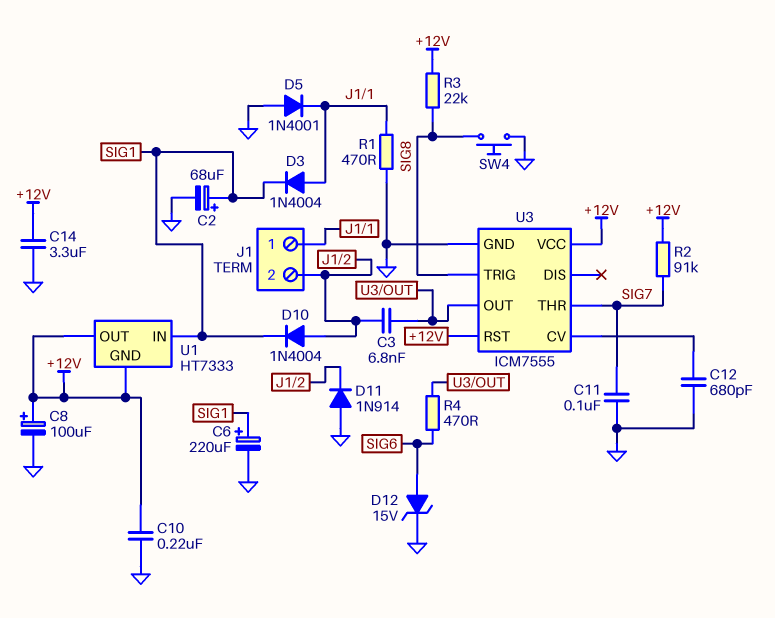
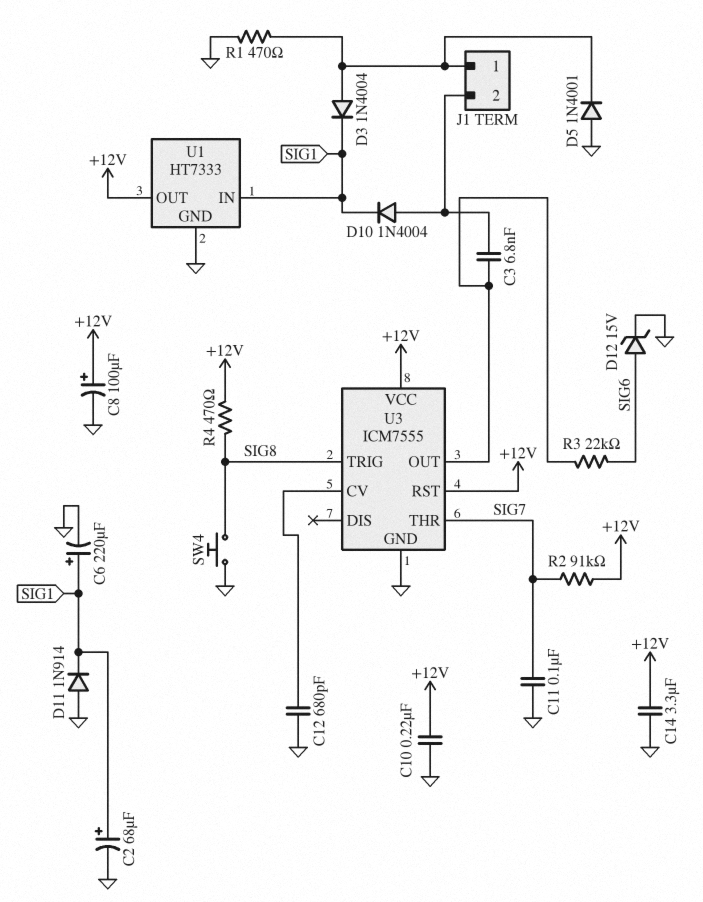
D11: diode 1N914 (A GND, K J1/2) -> diode 1N914 (A GND, K SIG1)
R3: 22k (+12V, SIG8) -> 22k (SIG6, U3/OUT)
R4: 470 (SIG6, U3/OUT) -> 470 (+12V, SIG8)
U1 pin GND: +12V -> GND

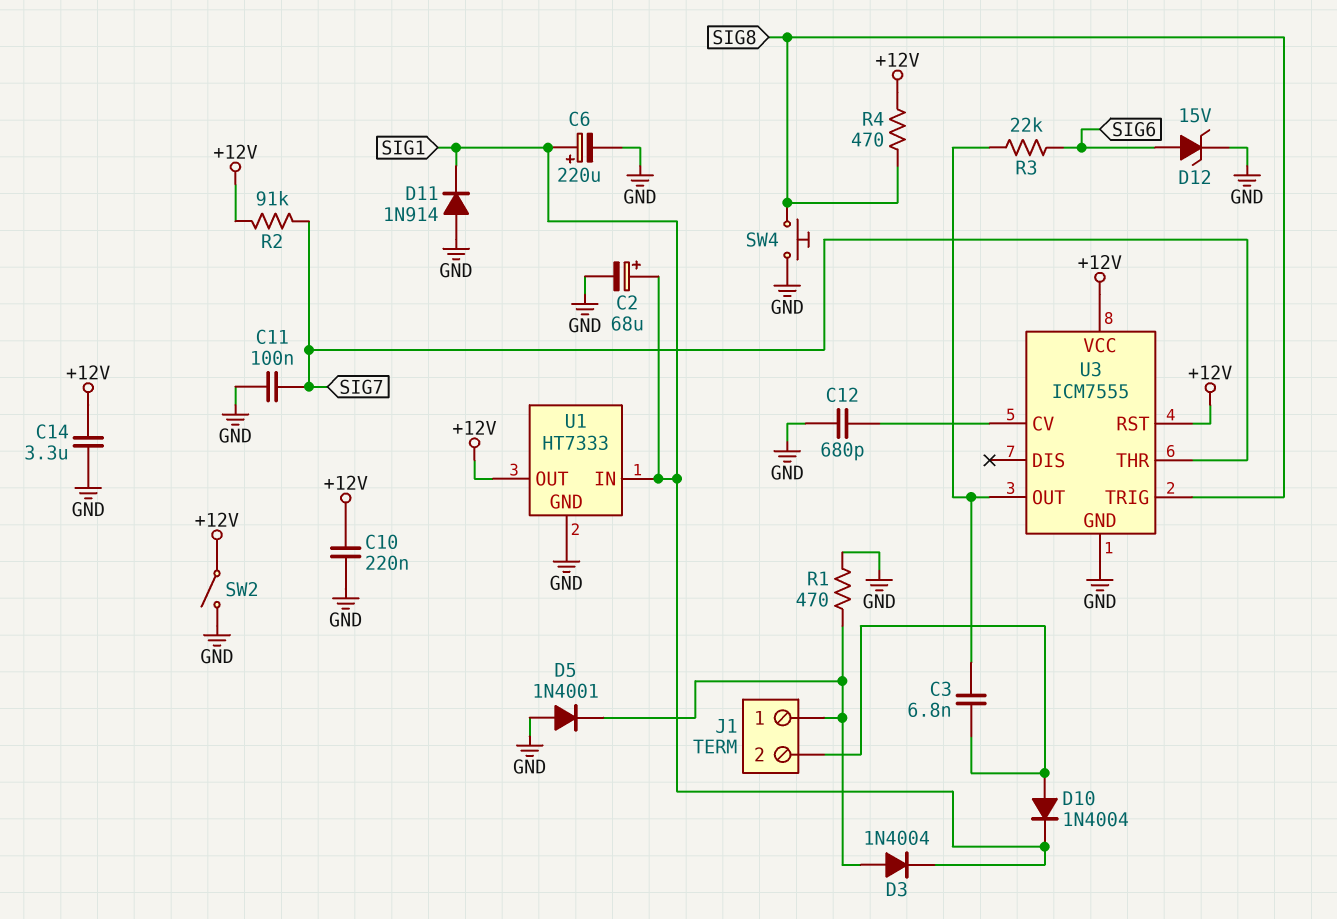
C8: 100uF (plus +12V, minus GND) -> none
SW2: none -> switch (+12V, GND)

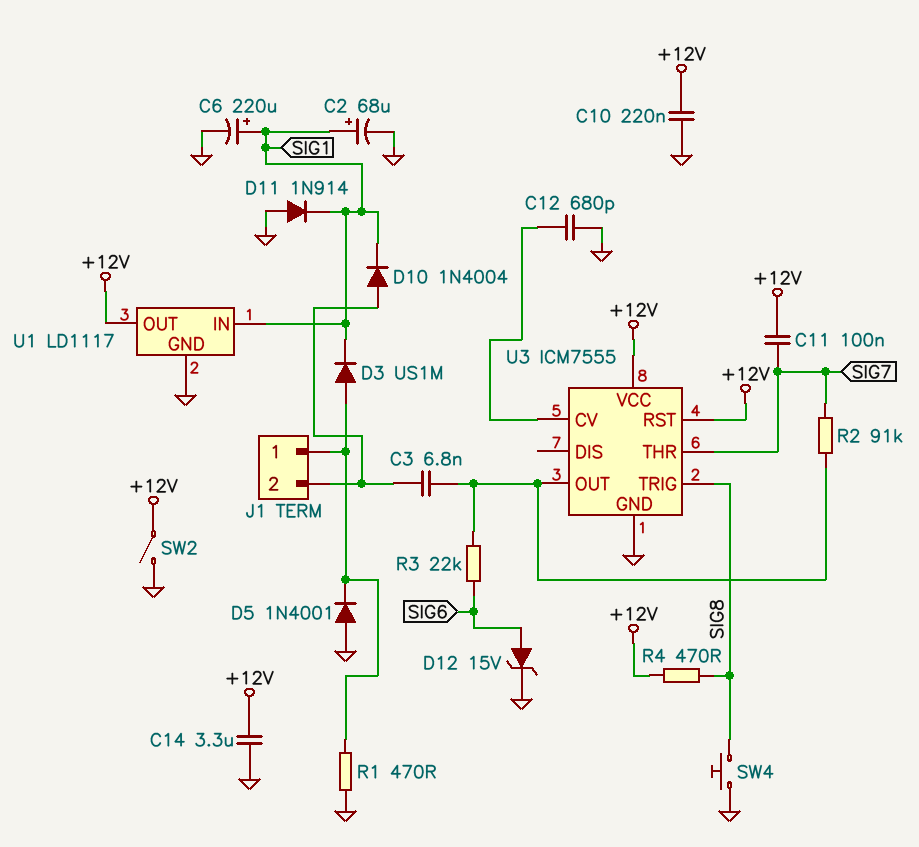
C11: 100nF (GND, SIG7) -> 100nF (+12V, SIG7)
D3: diode 1N4004 (A J1/1, K SIG1) -> diode US1M (A J1/1, K SIG1)
R2: 91k (+12V, SIG7) -> 91k (SIG7, U3/OUT)
U1: HT7333 -> LD1117

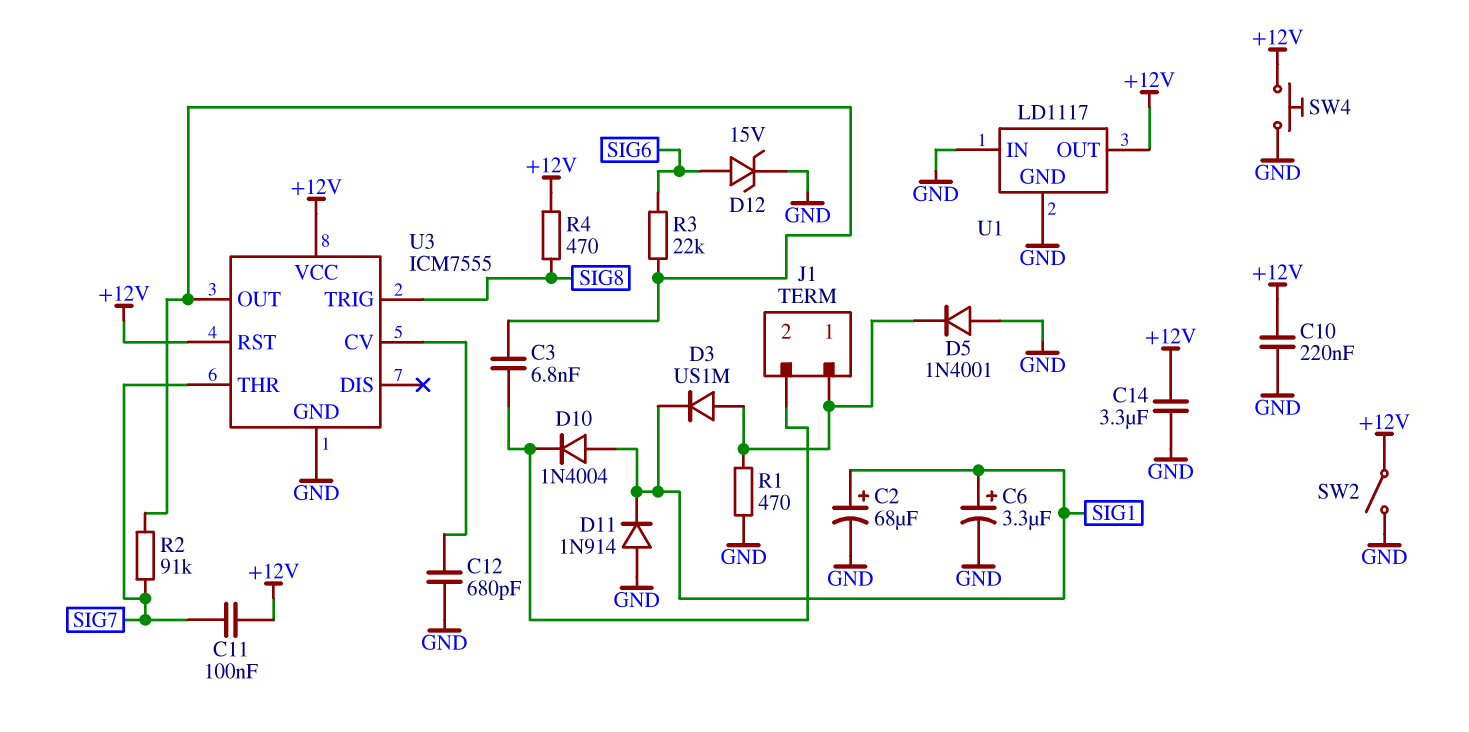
C6: 220uF (plus SIG1, minus GND) -> 3.3uF (plus SIG1, minus GND)
D10: diode 1N4004 (A J1/2, K SIG1) -> diode 1N4004 (A SIG1, K J1/2)
SW4: button (GND, SIG8) -> button (+12V, GND)
U1 pin IN: SIG1 -> GND

